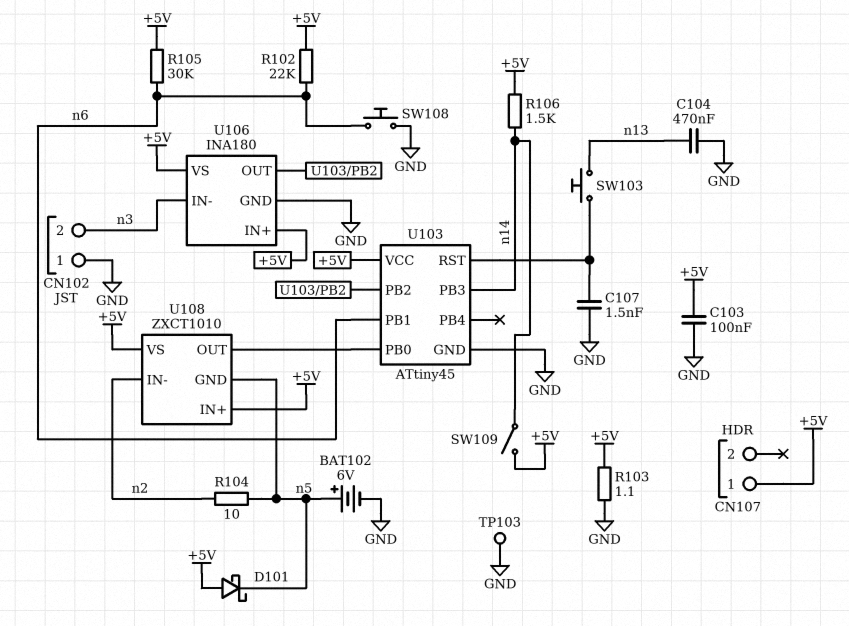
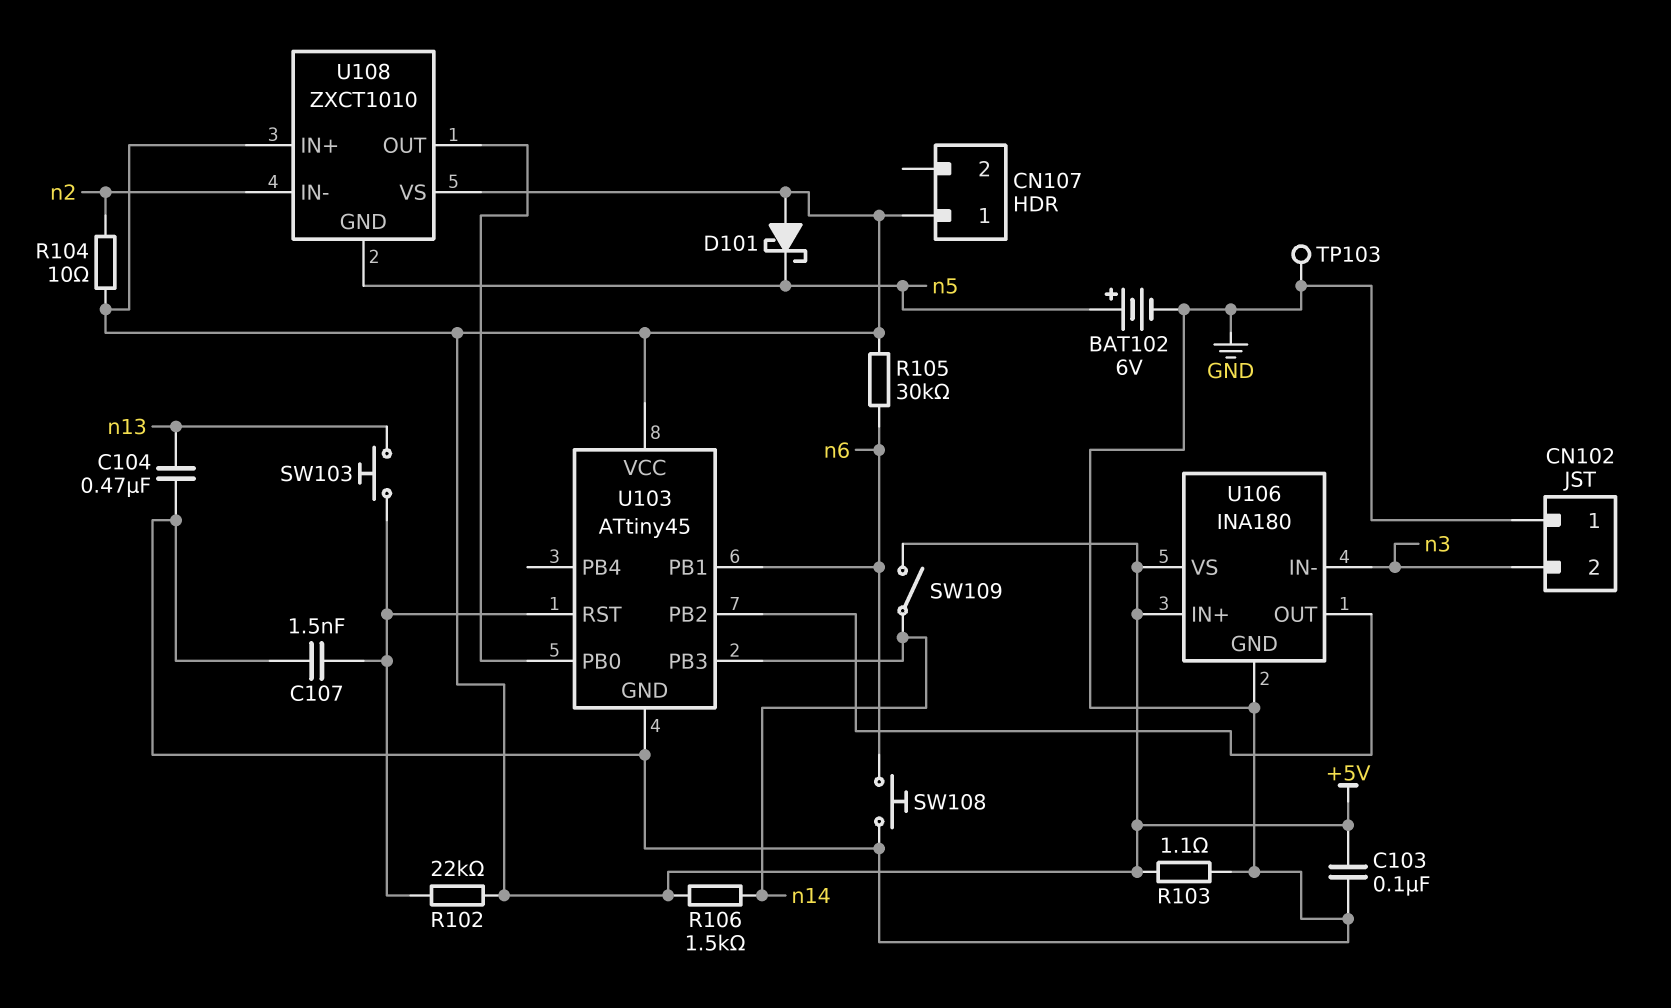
R102: 22k (+5V, n6) -> 22k (+5V, U103/RST)
R104: 10 (n2, n5) -> 10 (+5V, n2)

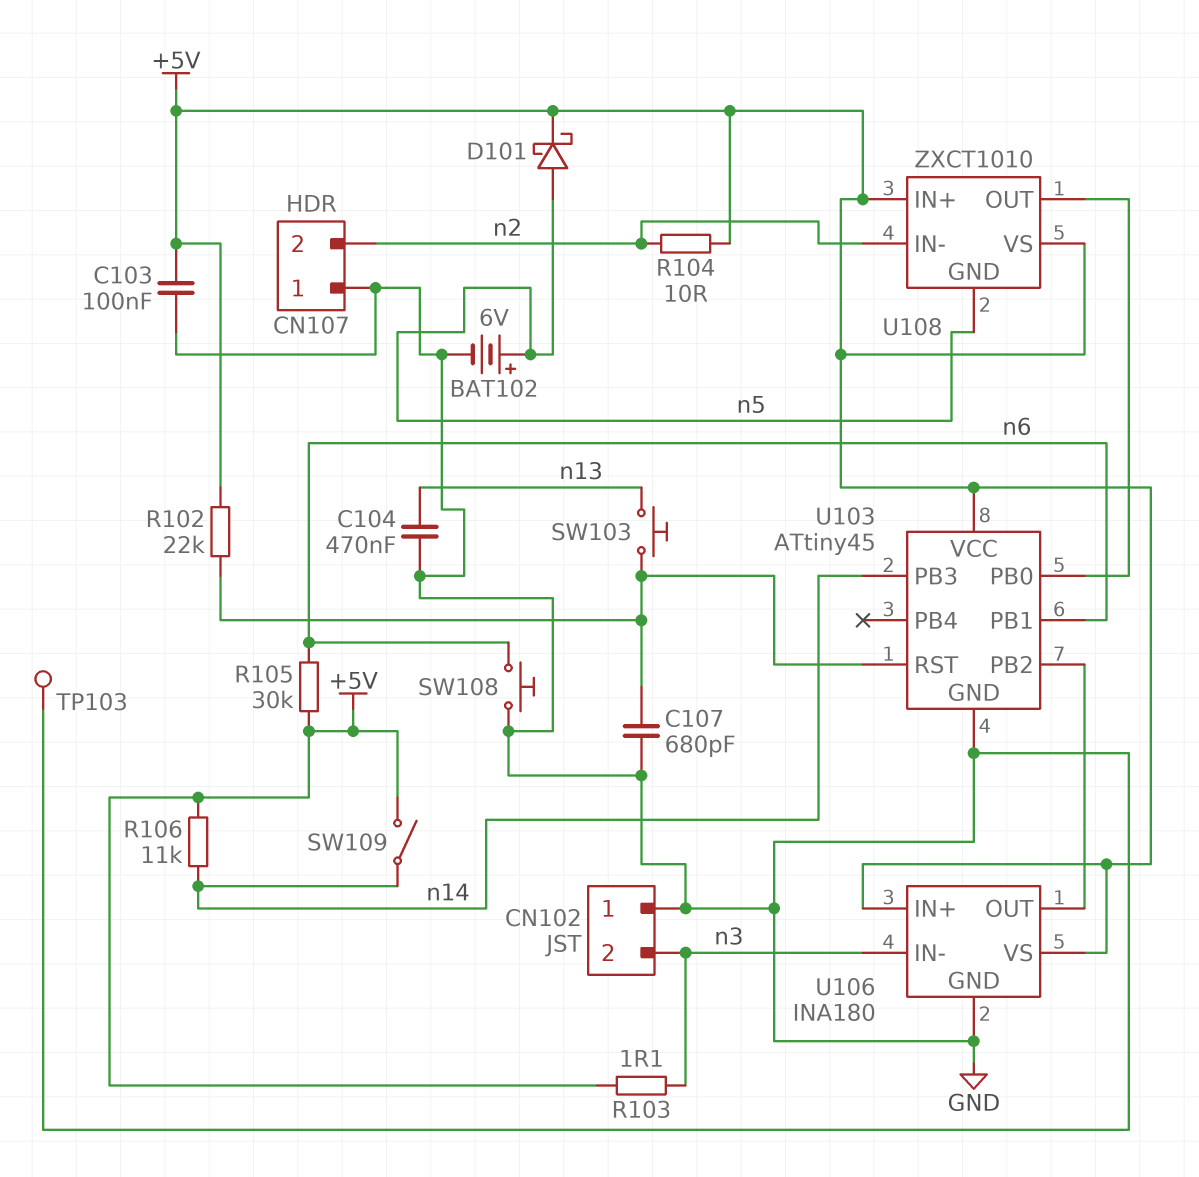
C107: 1.5nF (GND, U103/RST) -> 680pF (GND, U103/RST)
CN107 pin 1: +5V -> GND
CN107 pin 2: none -> n2
D101: schottky (A +5V, K n5) -> schottky (A n5, K +5V)
R103: 1.1 (+5V, GND) -> 1.1 (+5V, n3)
R106: 1.5k (+5V, n14) -> 11k (+5V, n14)

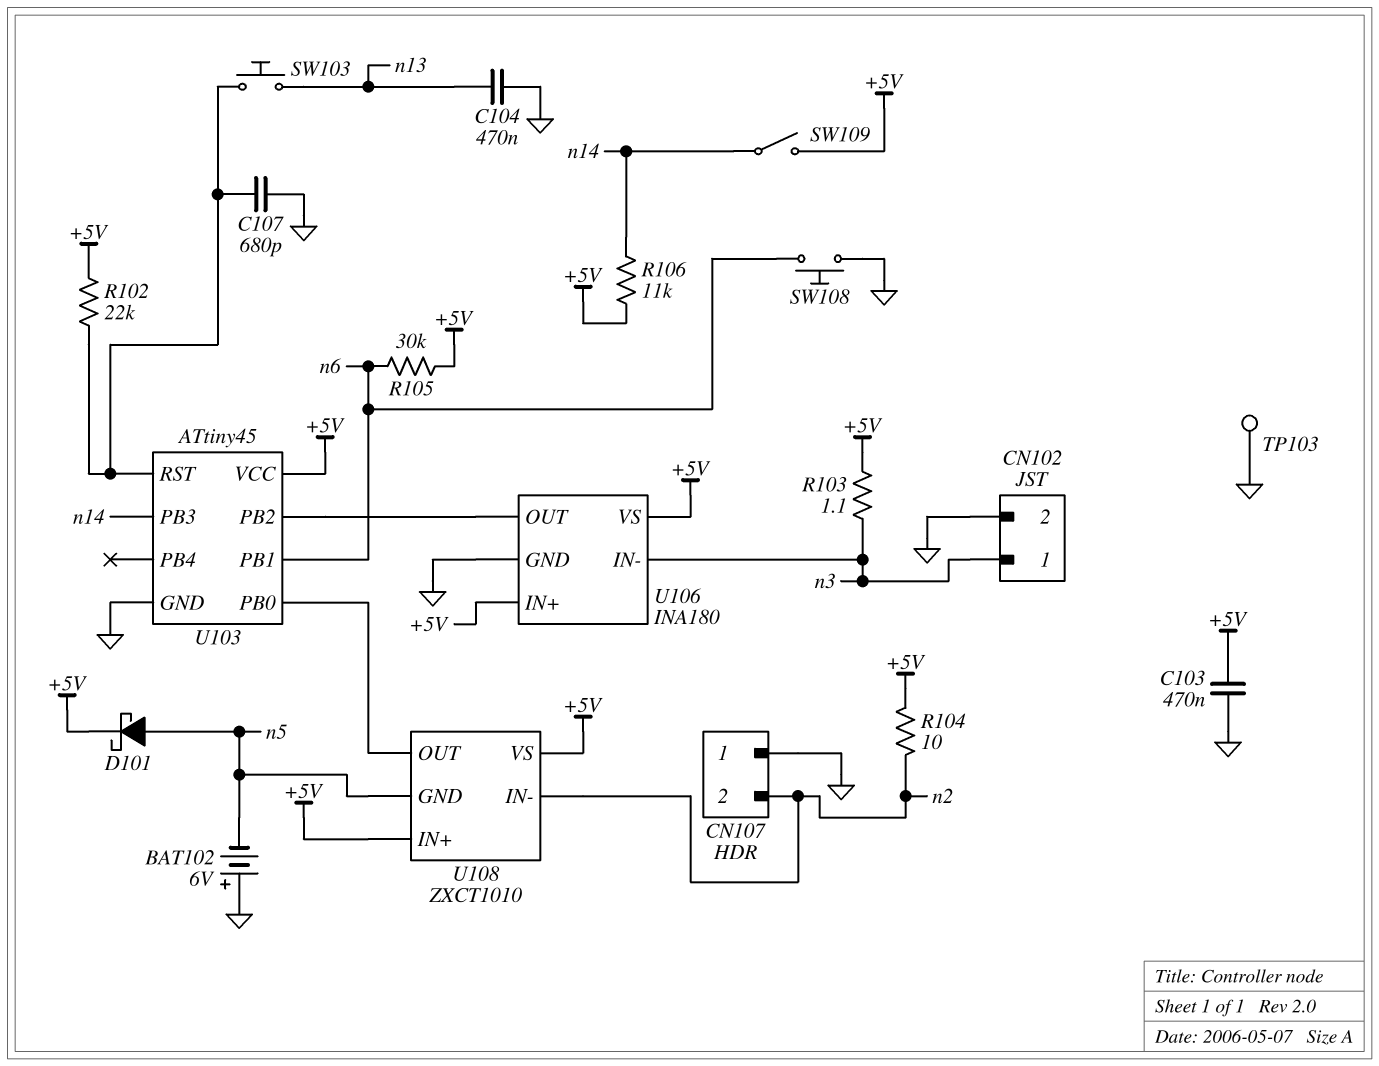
BAT102: 6V (plus n5, minus GND) -> 6V (plus GND, minus n5)
C103: 100nF (+5V, GND) -> 470nF (+5V, GND)
CN102 pin 1: GND -> n3
CN102 pin 2: n3 -> GND

